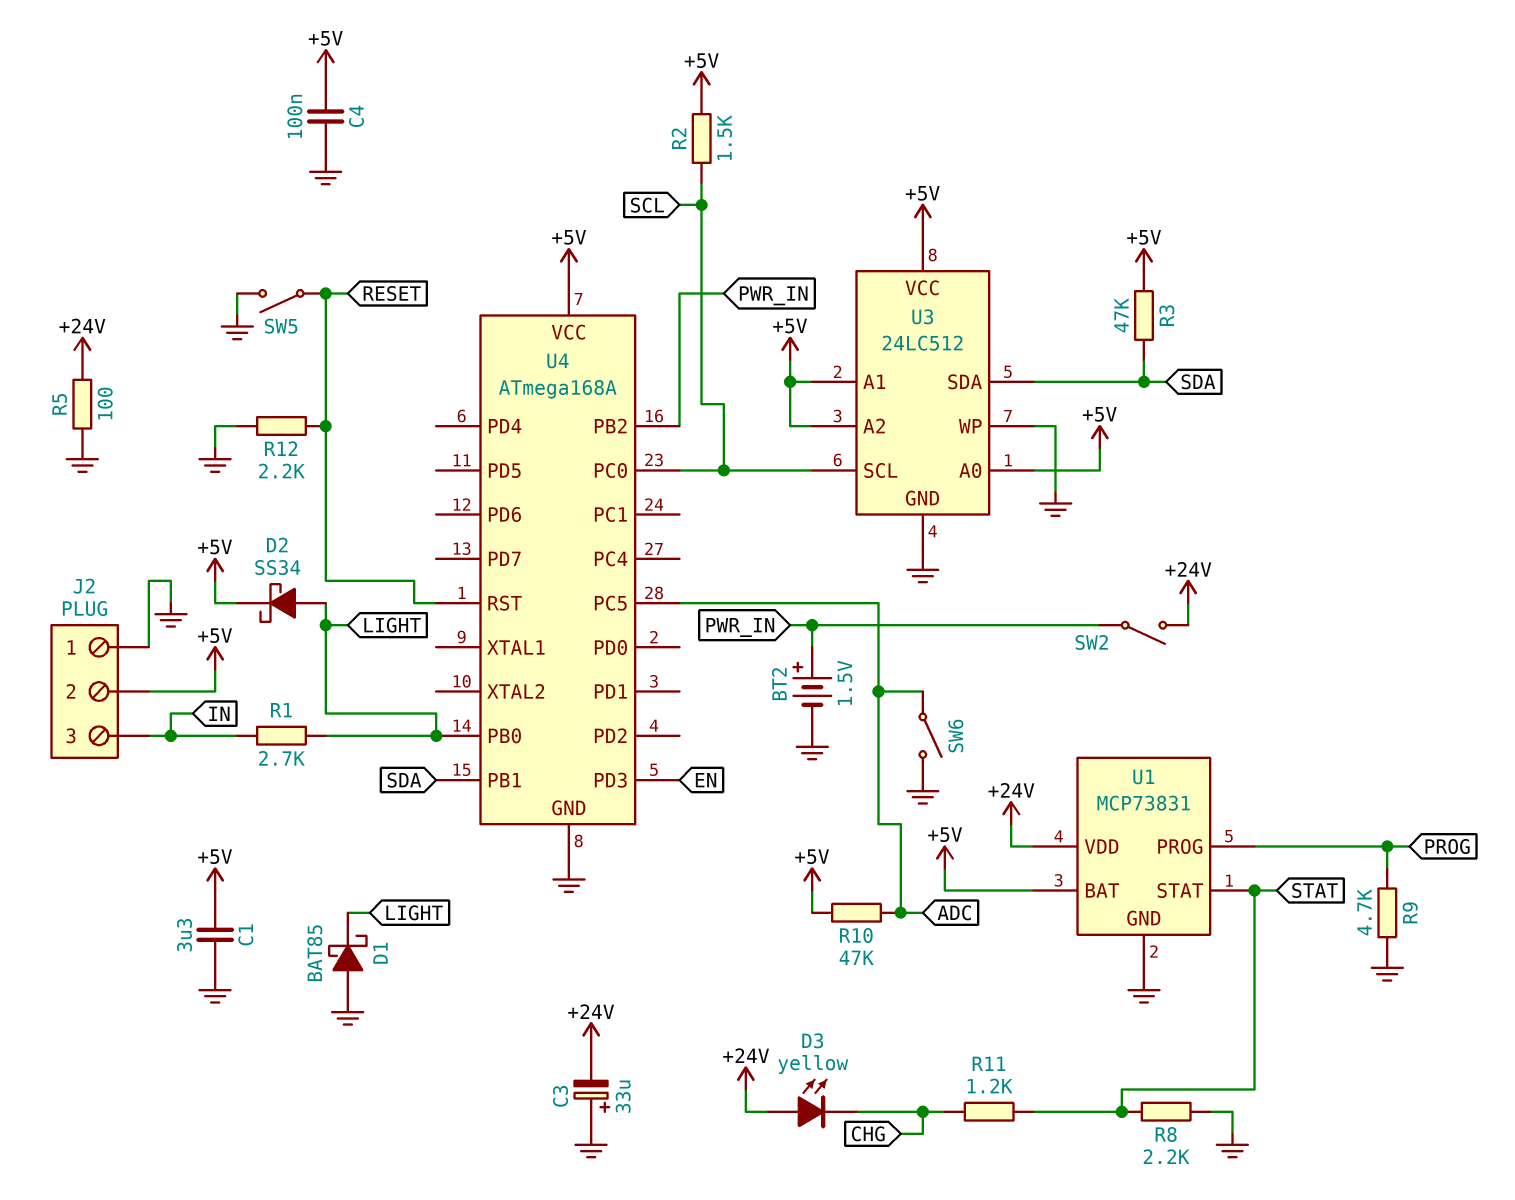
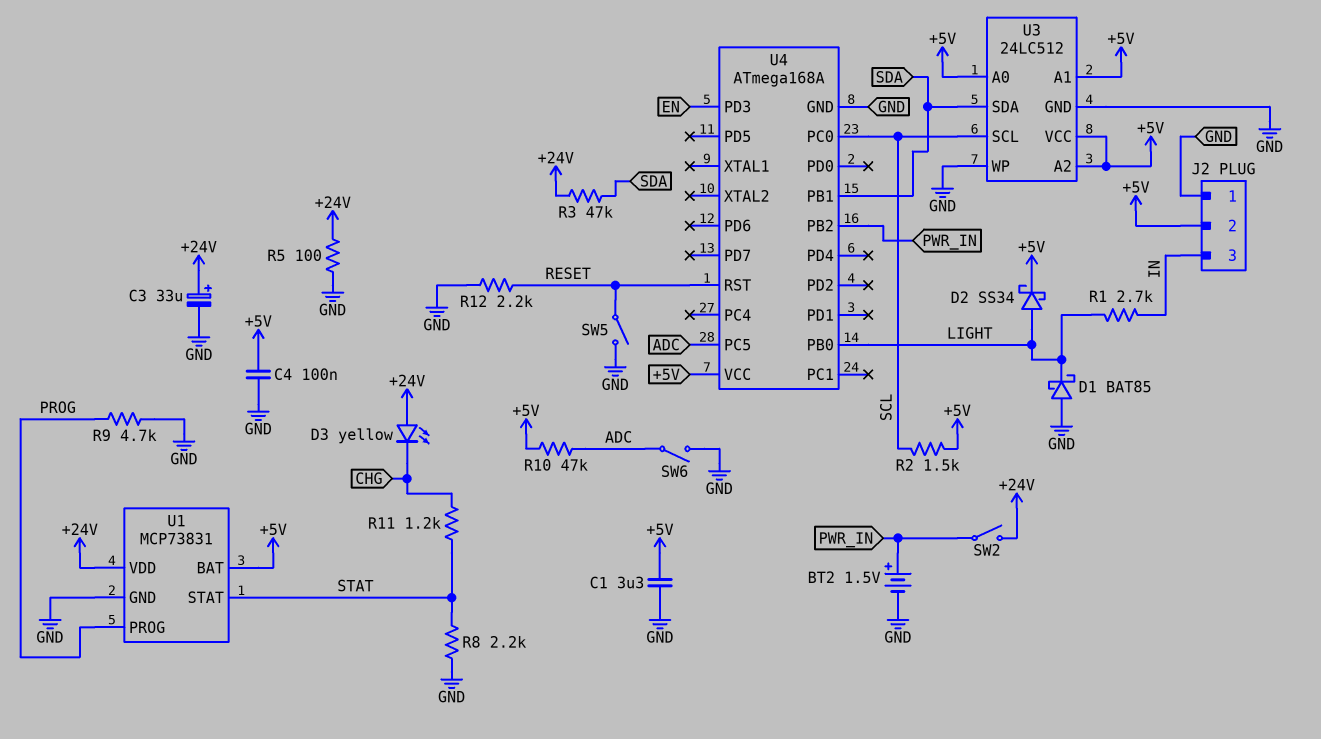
C3: 33uF (plus GND, minus +24V) -> 33uF (plus +24V, minus GND)
R3: 47k (+5V, SDA) -> 47k (+24V, SDA)

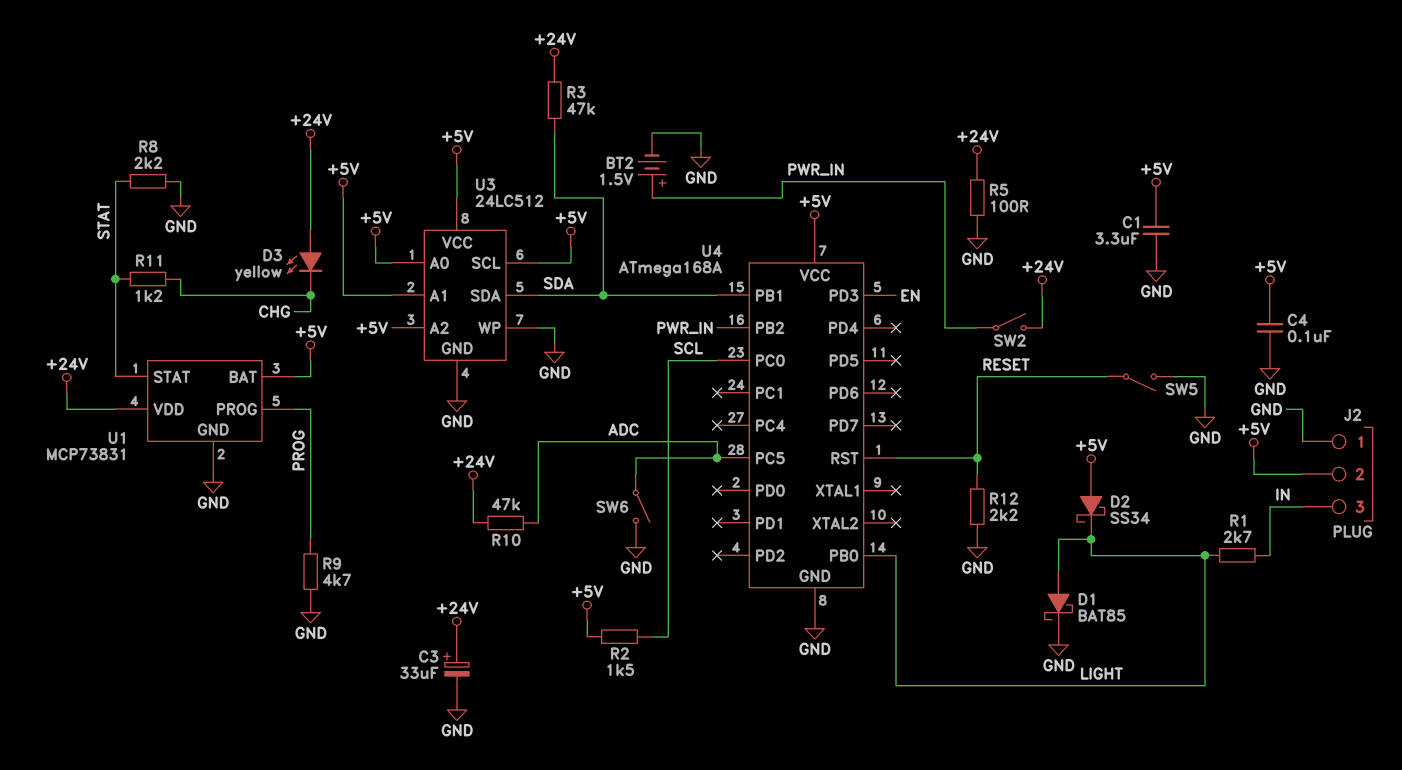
D1: schottky BAT85 (A GND, K LIGHT) -> schottky BAT85 (A LIGHT, K GND)
D2: schottky SS34 (A LIGHT, K +5V) -> schottky SS34 (A +5V, K LIGHT)
R10: 47k (+5V, ADC) -> 47k (+24V, ADC)
U3 pin SCL: SCL -> +5V

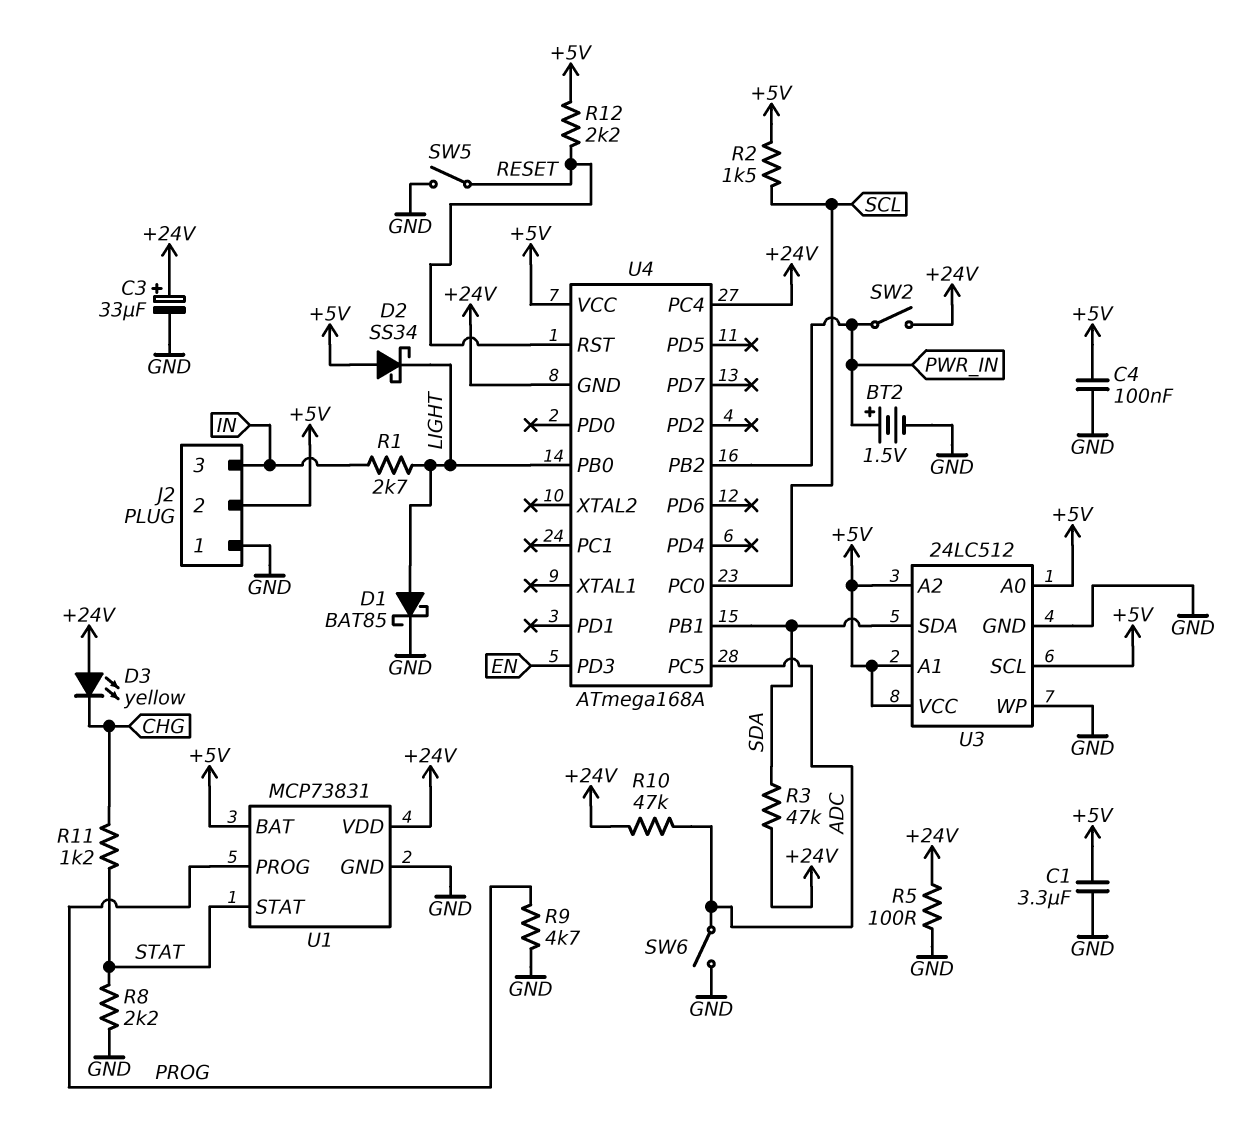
R12: 2.2k (GND, RESET) -> 2.2k (+5V, RESET)
U4 pin GND: GND -> +24V
U4 pin PC4: none -> +24V

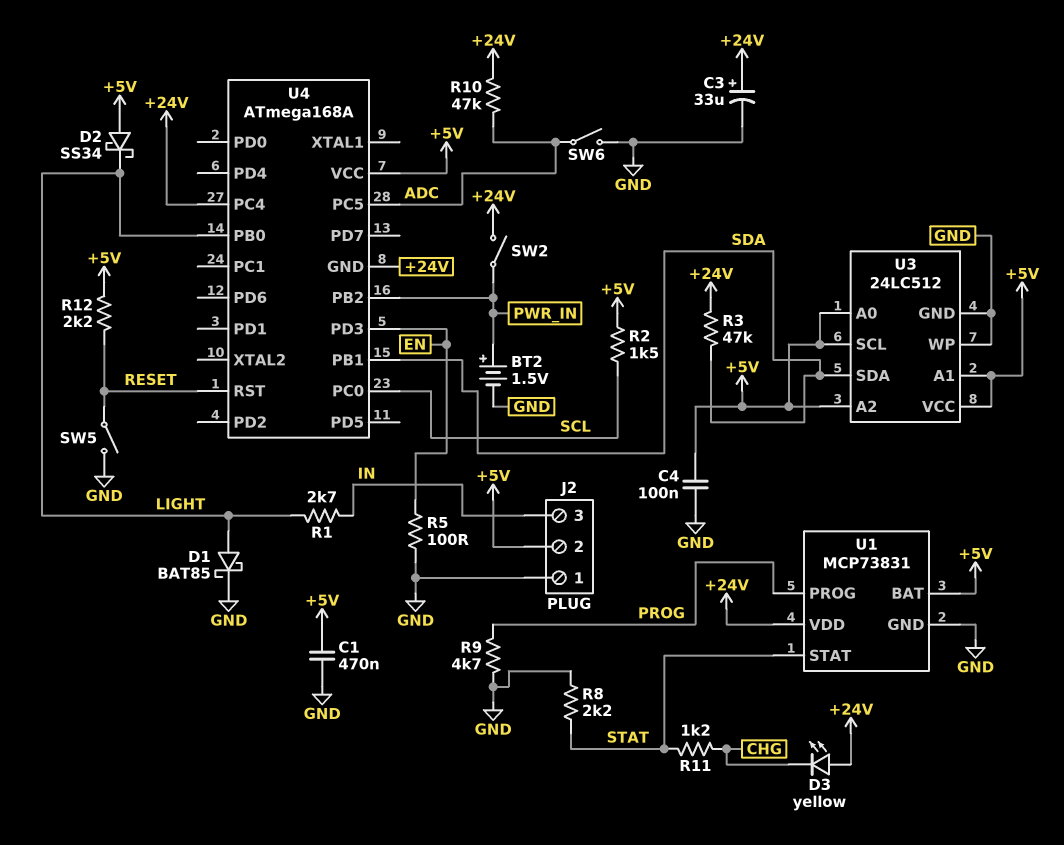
C1: 3.3uF (+5V, GND) -> 470nF (+5V, GND)
R5: 100 (+24V, GND) -> 100 (EN, GND)

